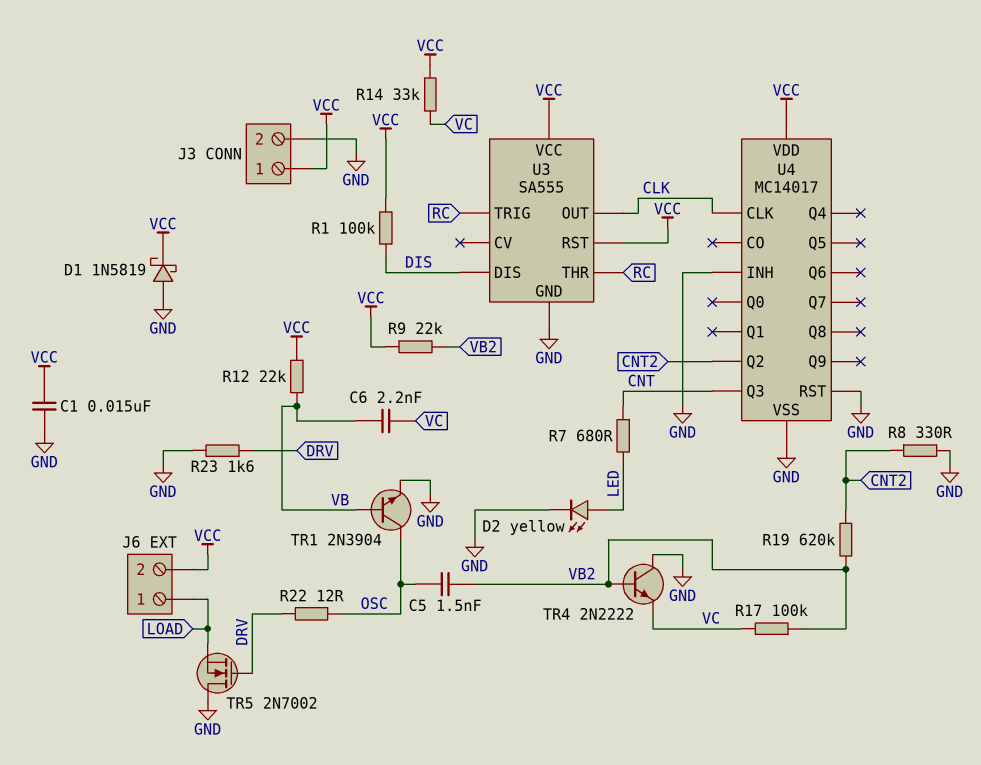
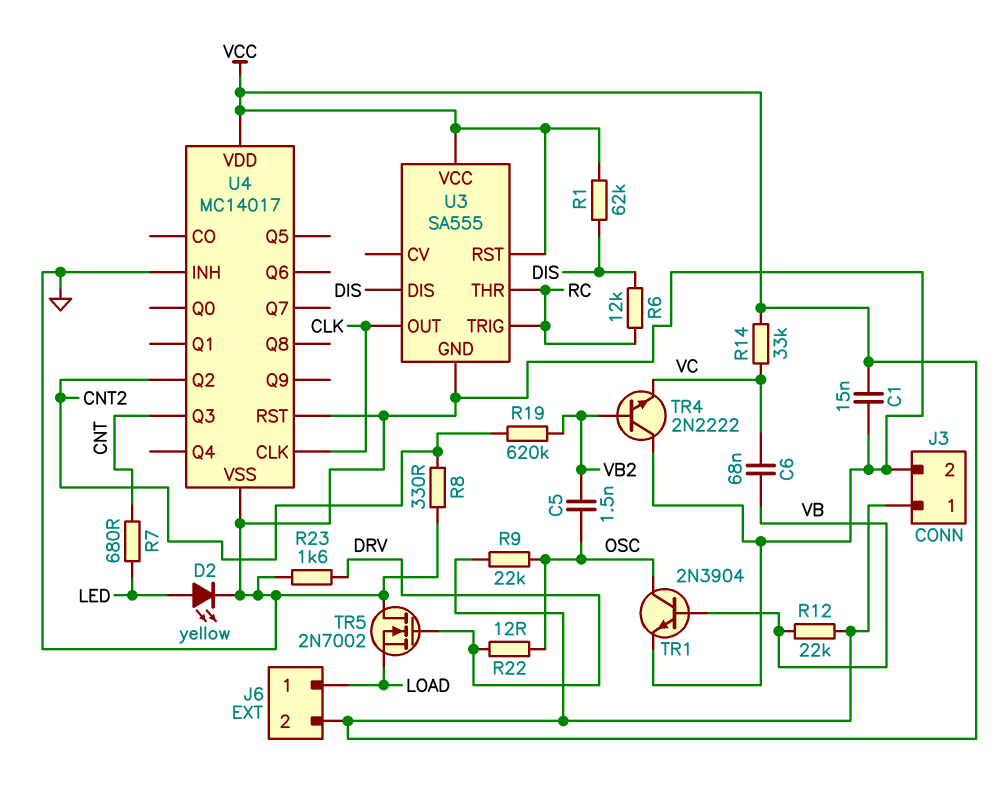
C6: 2.2nF (VB, VC) -> 68nF (VB, VC)
D1: schottky 1N5819 (A GND, K VCC) -> none
R1: 100k (DIS, VCC) -> 62k (DIS, VCC)
R6: none -> 12k (DIS, RC)
R9: 22k (VB2, VCC) -> 22k (OSC, VCC)
R17: 100k (VB2, VC) -> none

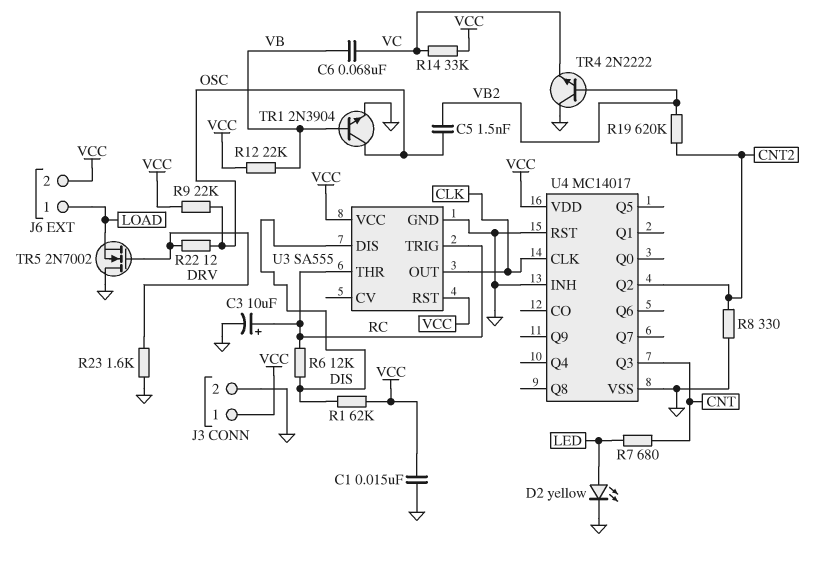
C3: none -> 10uF (plus RC, minus GND)

